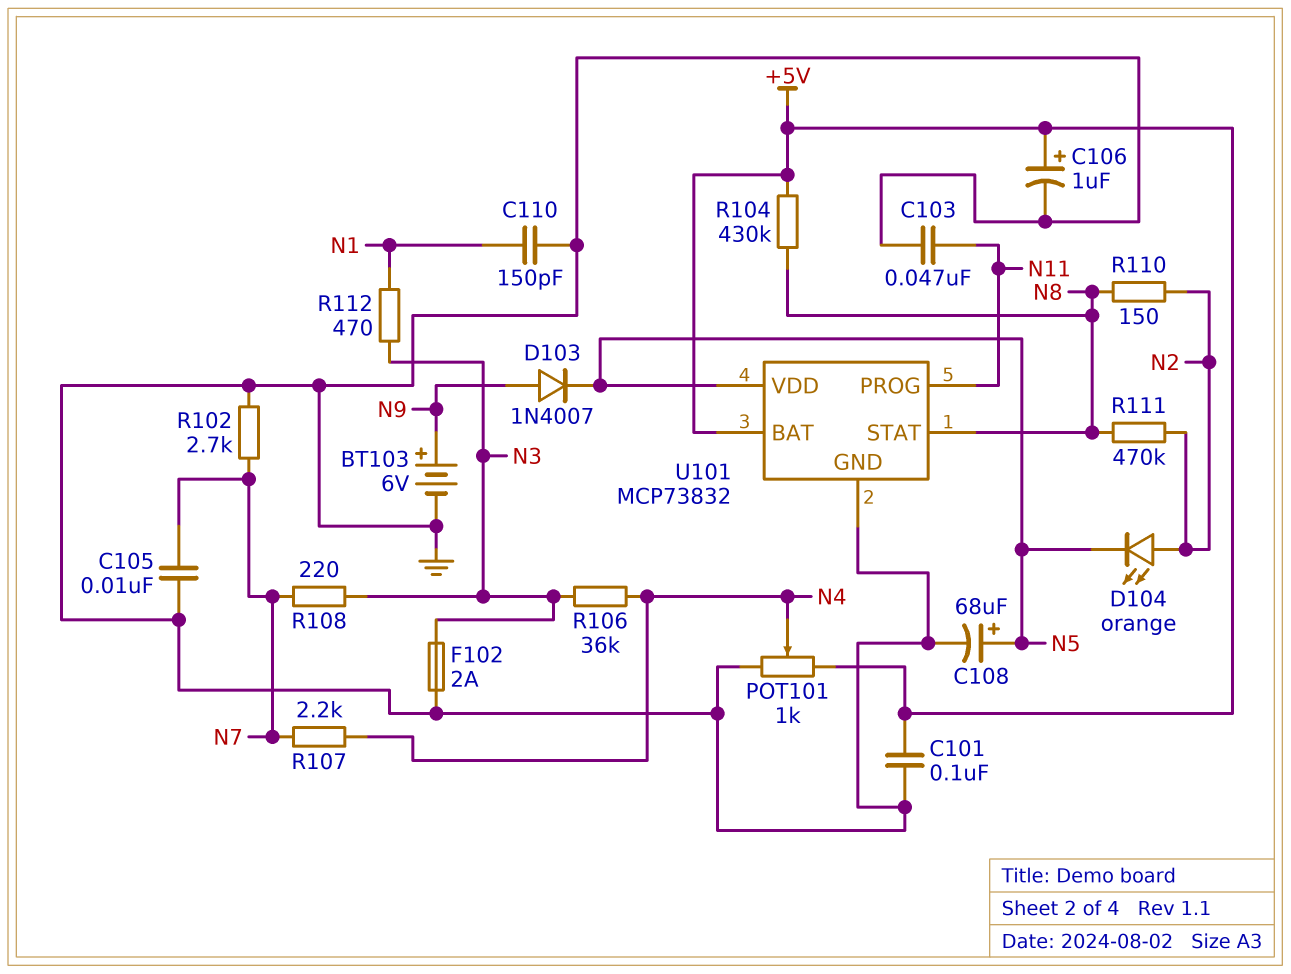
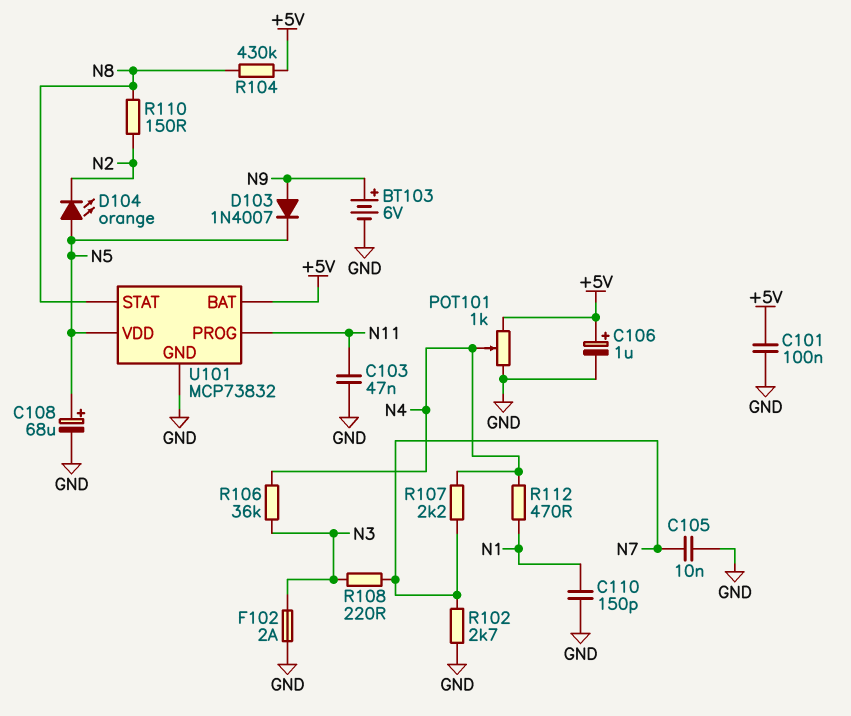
D104: LED orange (A N2, K N5) -> LED orange (A N5, K N2)
R111: 470k (N2, N8) -> none
R112: 470 (N1, N3) -> 470 (N1, N4)

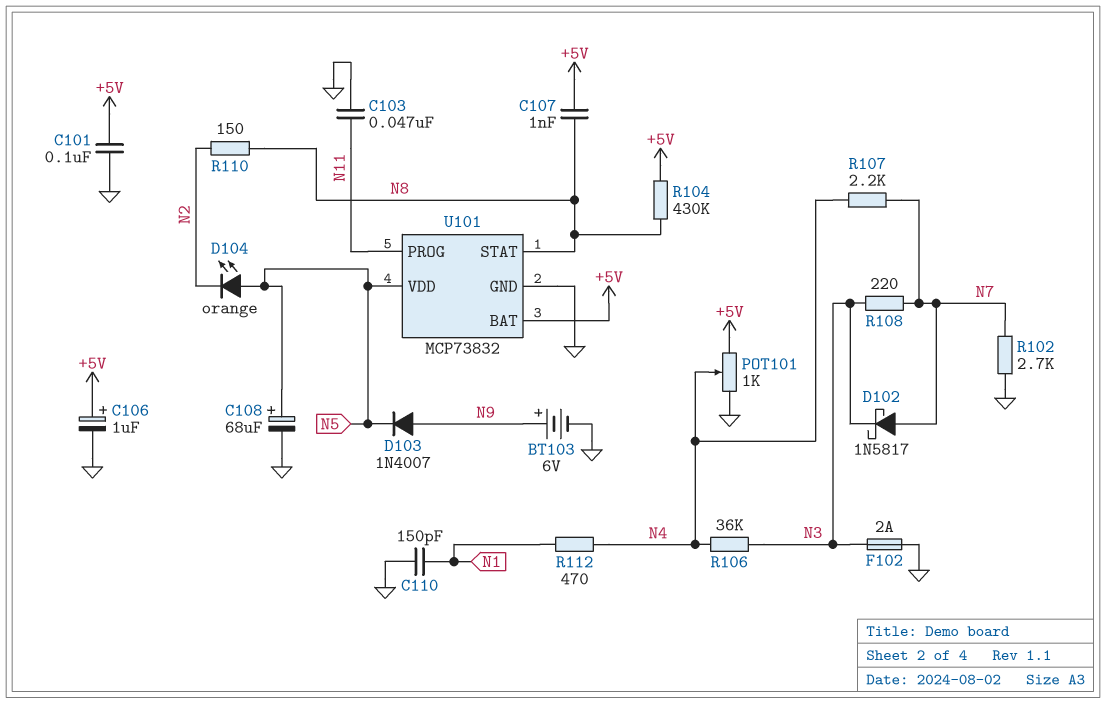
C105: 10nF (GND, N7) -> none
C107: none -> 1nF (+5V, N8)
D102: none -> schottky 1N5817 (A N7, K N3)

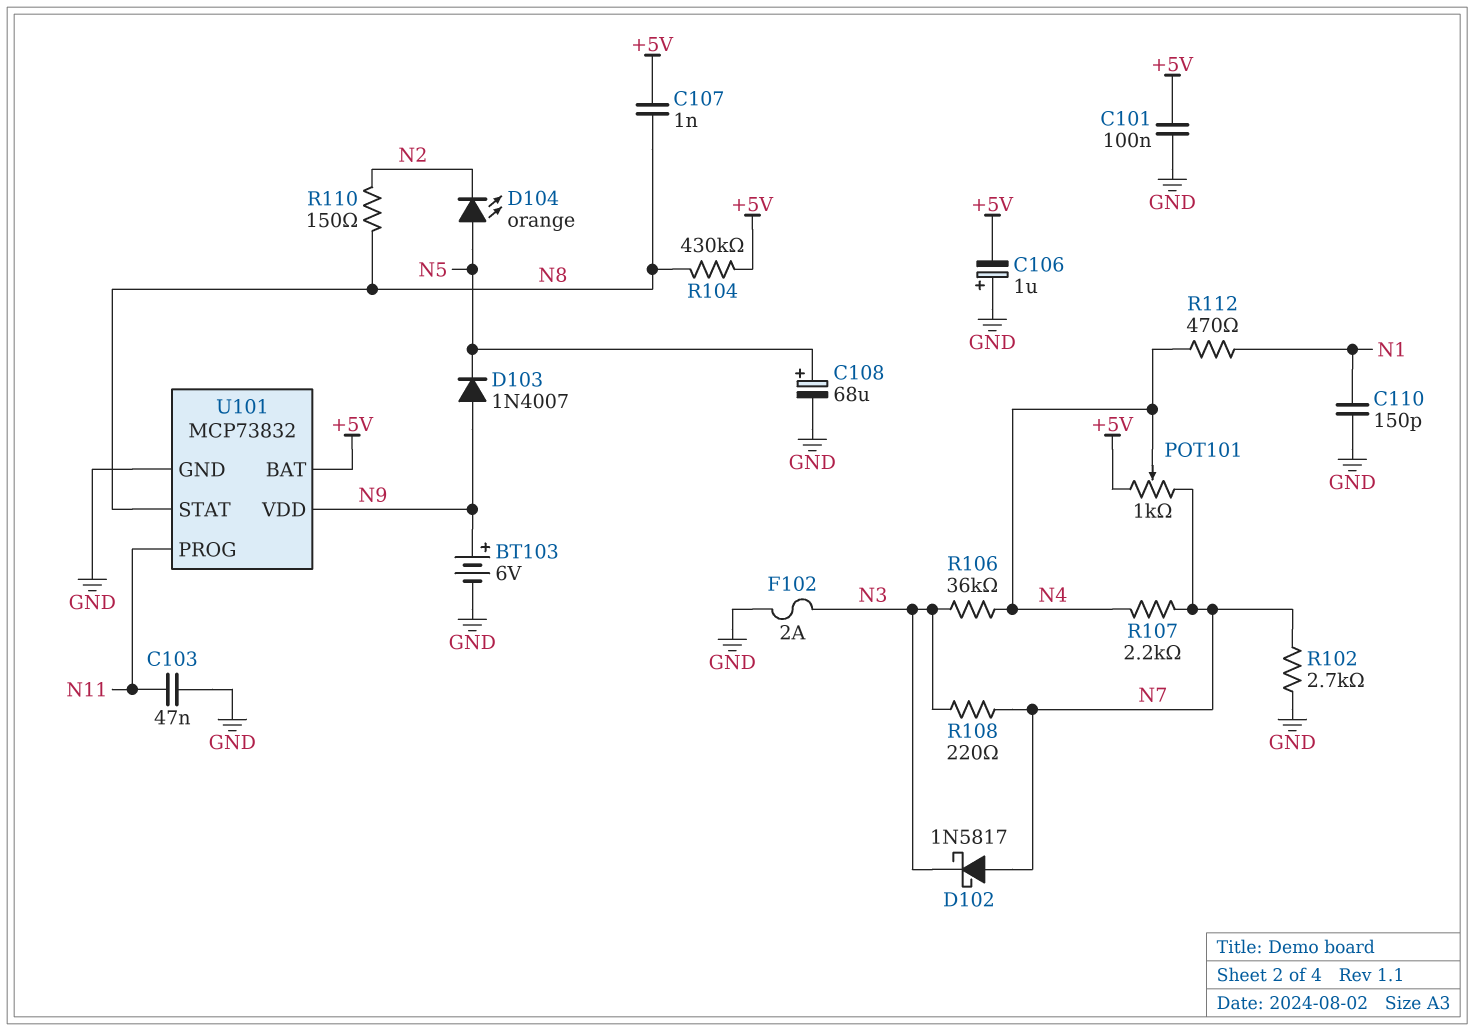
C106: 1uF (plus +5V, minus GND) -> 1uF (plus GND, minus +5V)
POT101: 1k (+5V, GND, wiper N4) -> 1k (+5V, N7, wiper N4)
U101 pin VDD: N5 -> N9

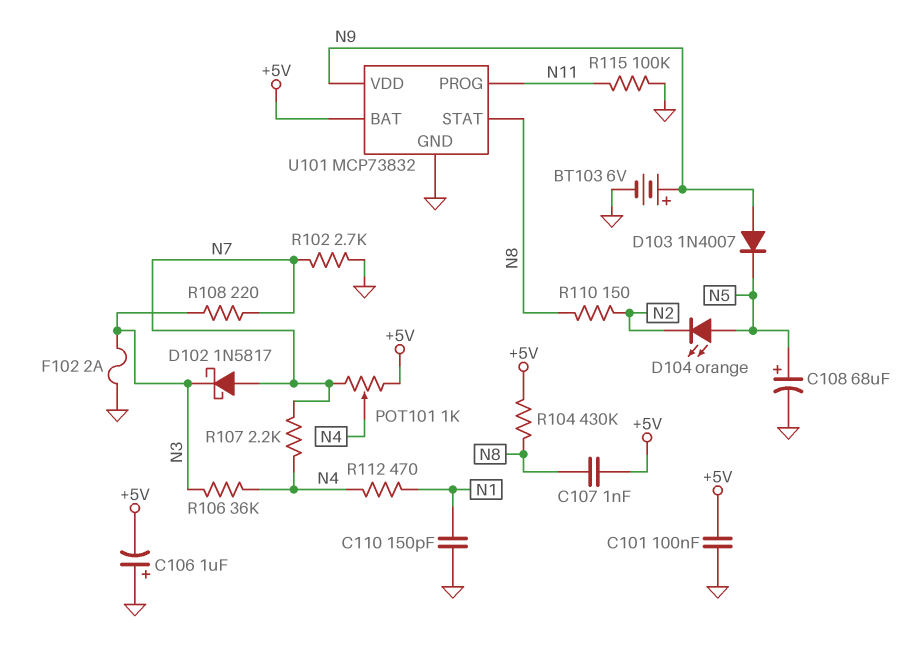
C103: 47nF (GND, N11) -> none
R115: none -> 100k (GND, N11)

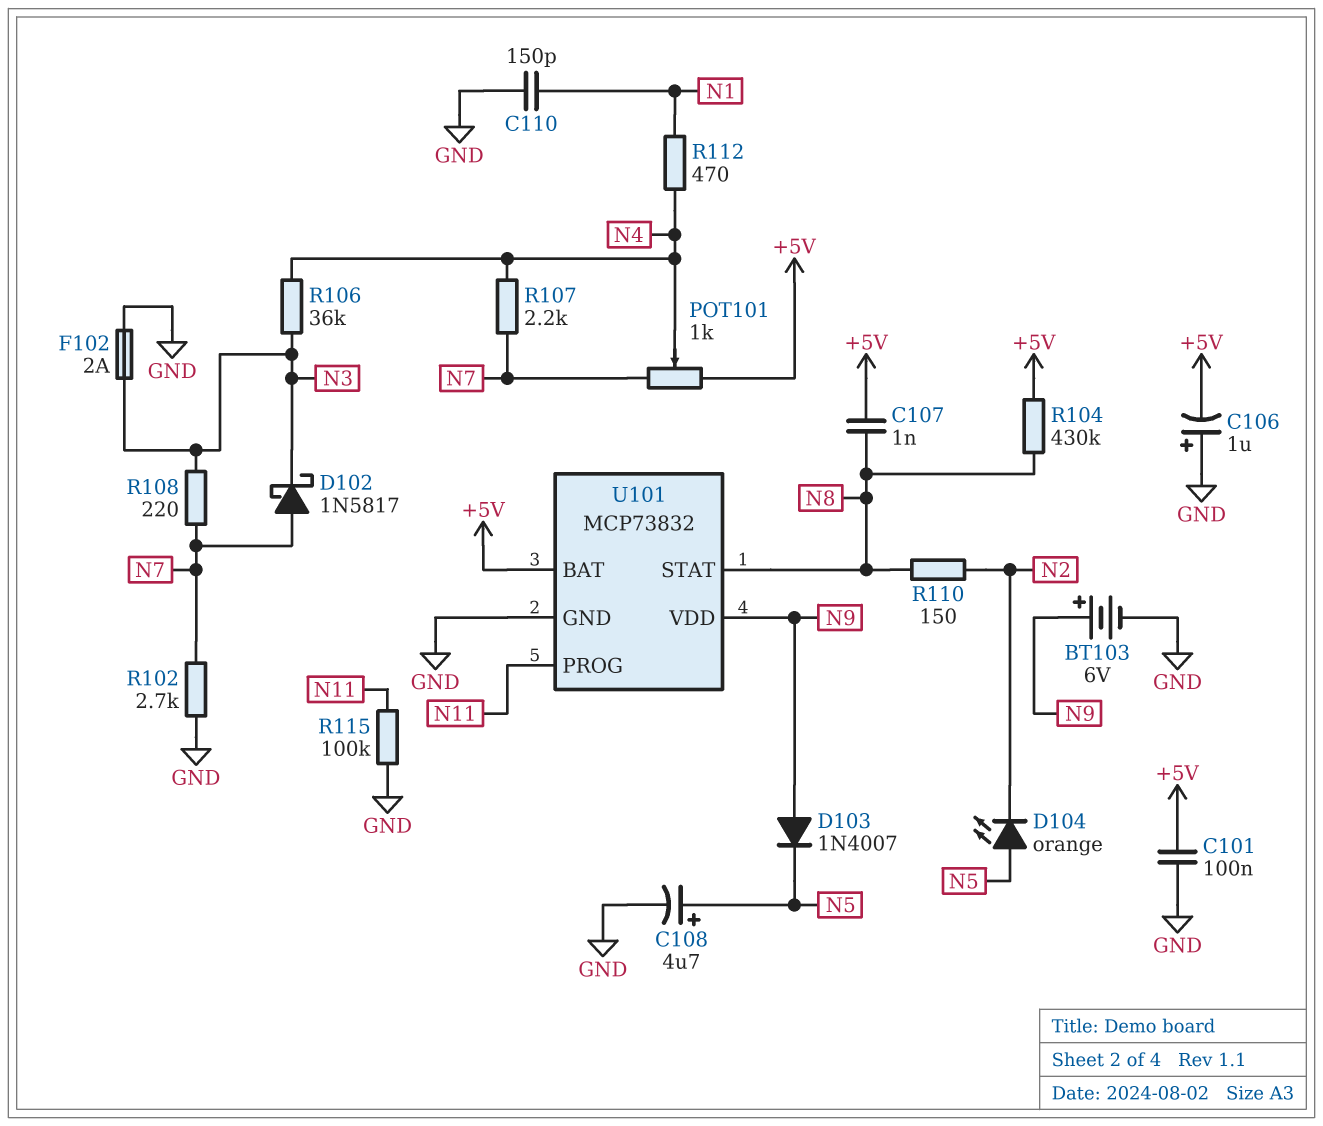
C108: 68uF (plus N5, minus GND) -> 4.7uF (plus N5, minus GND)

